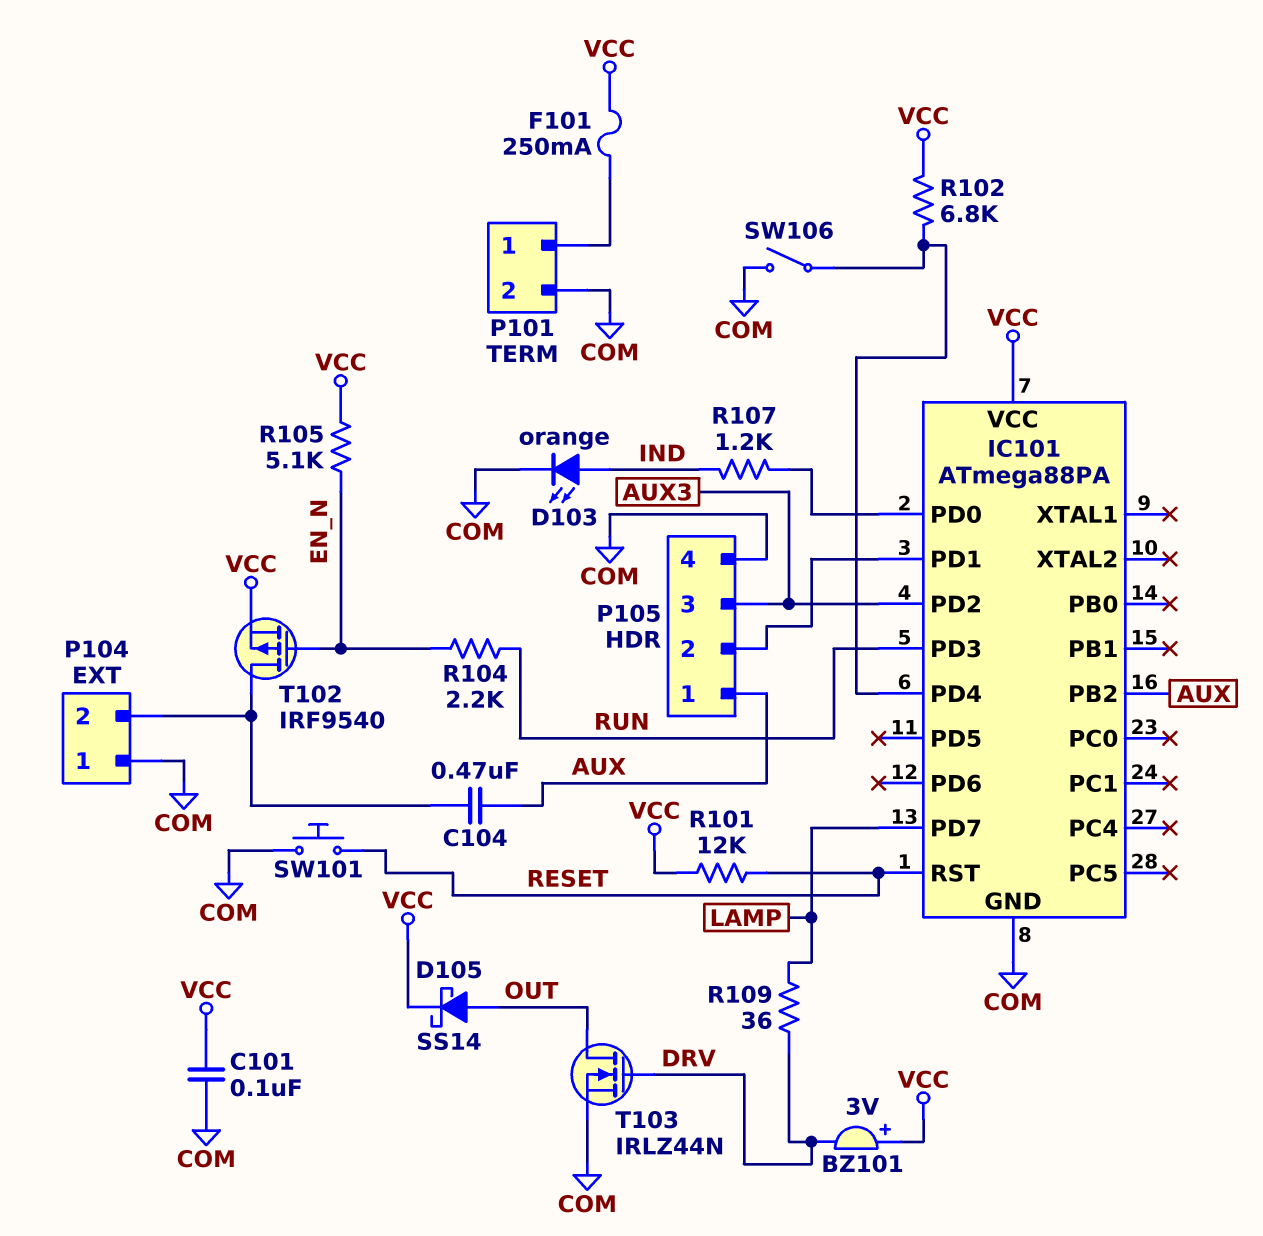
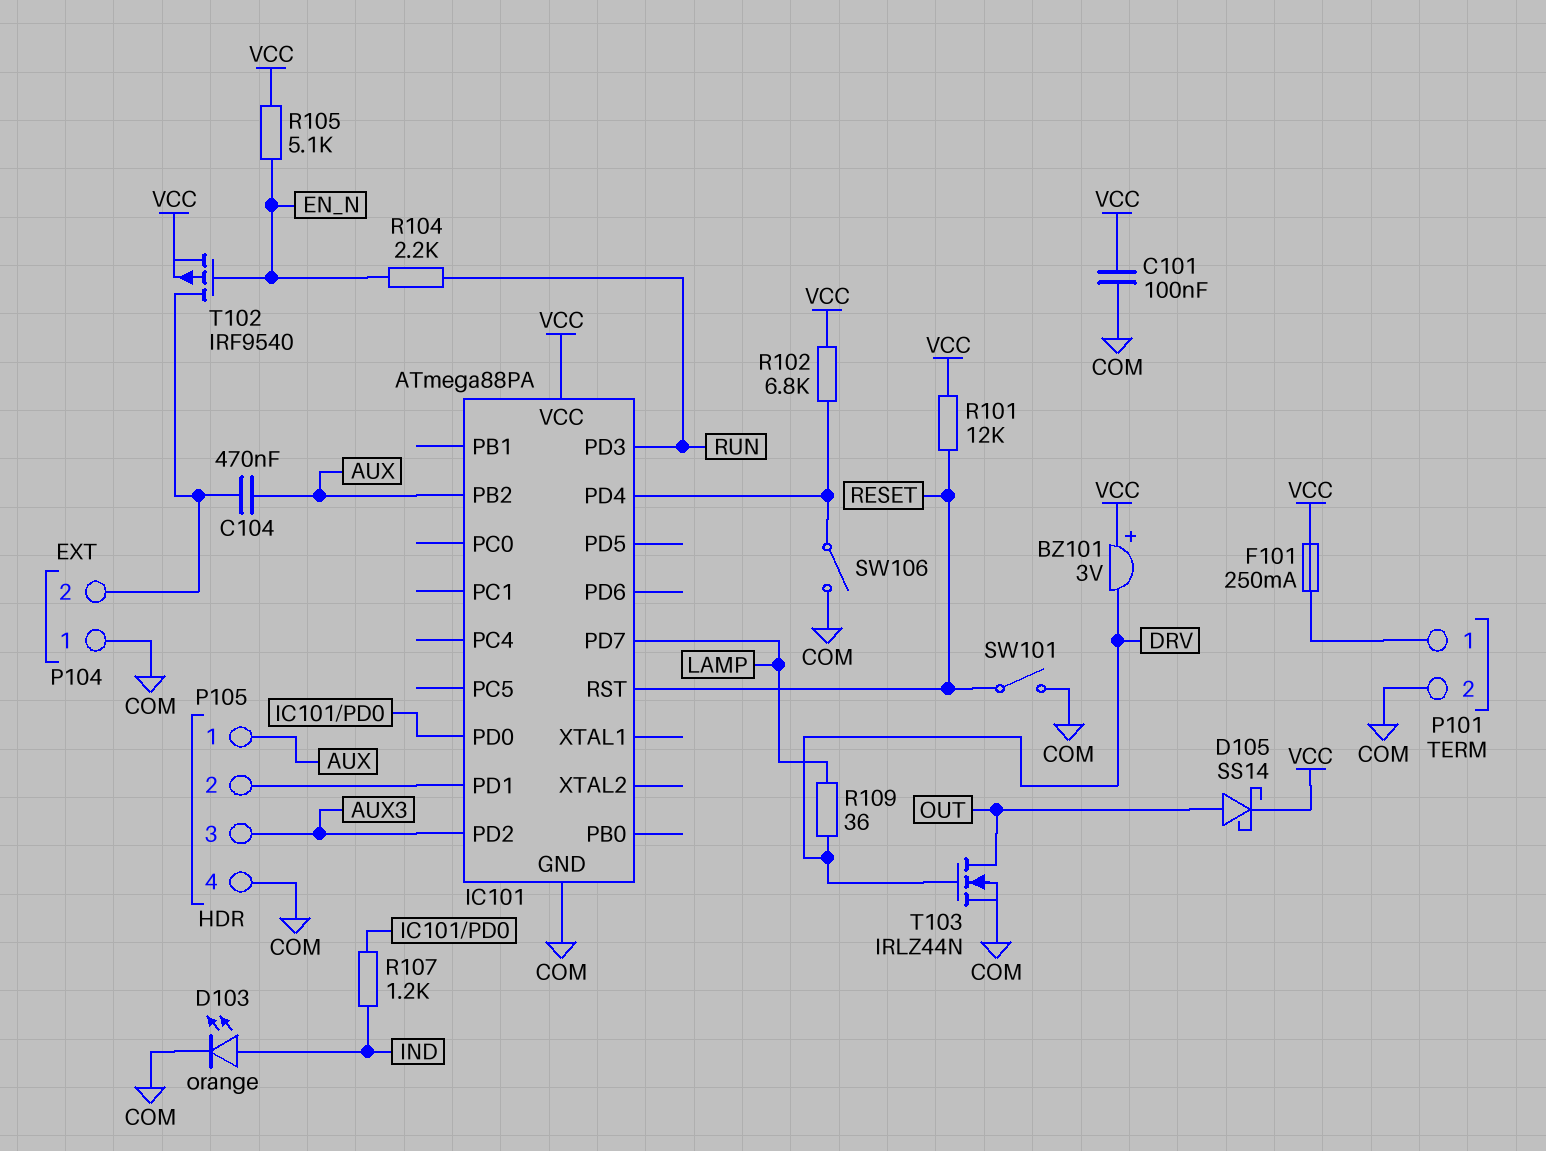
SW101: button (COM, RESET) -> switch (COM, RESET)

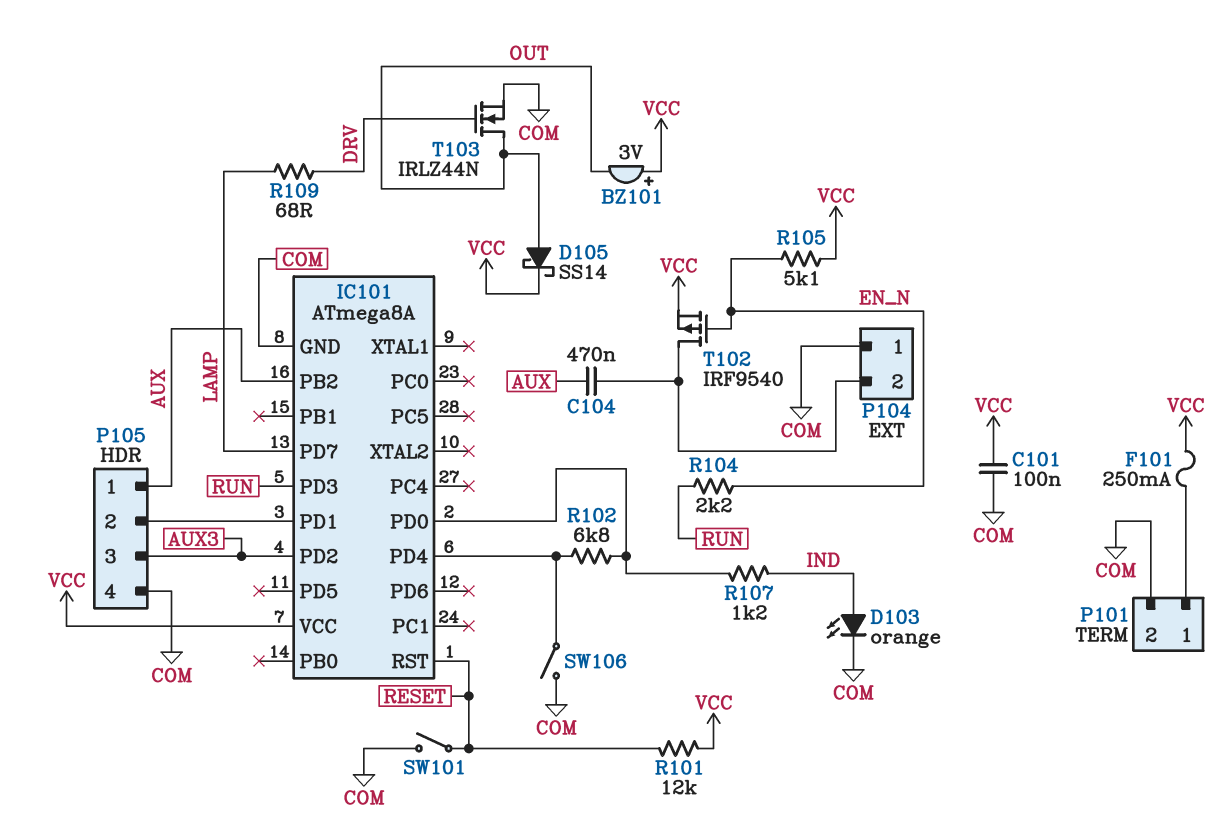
BZ101: buzzer 3V (plus VCC, minus DRV) -> buzzer 3V (plus VCC, minus OUT)
IC101: ATmega88PA -> ATmega8A
R102: 6.8k (IC101/PD4, VCC) -> 6.8k (IC101/PD0, IC101/PD4)
R109: 36 (DRV, LAMP) -> 68 (DRV, LAMP)

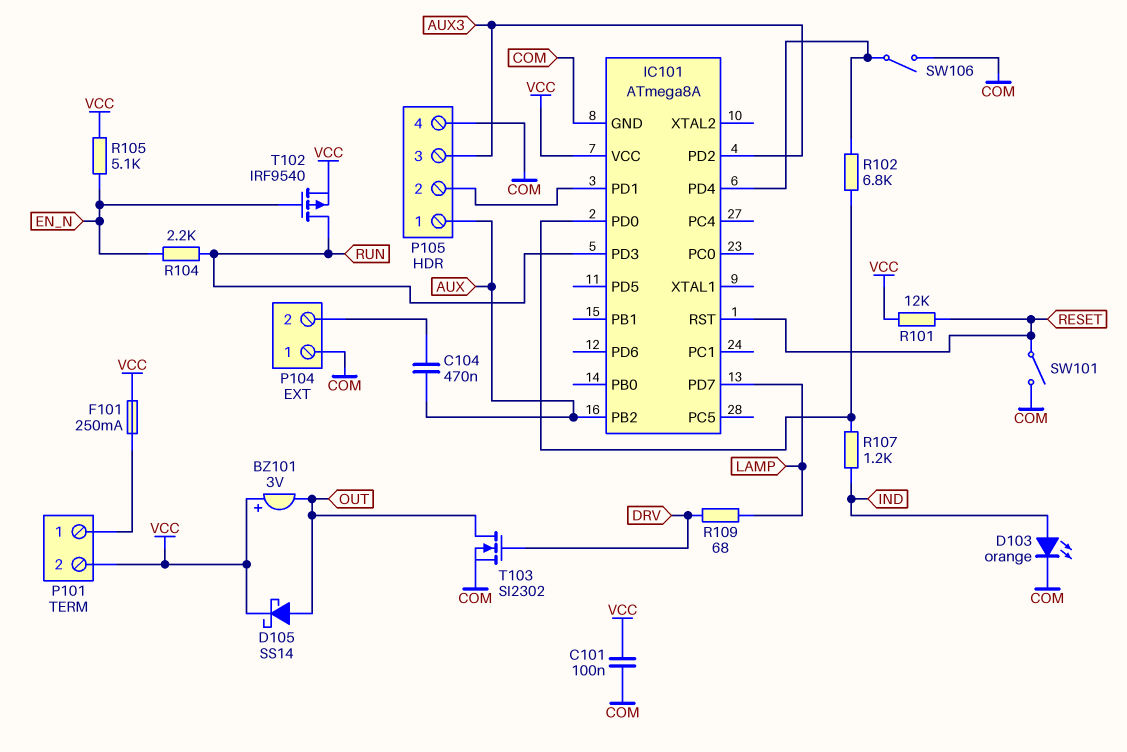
P101 pin 2: COM -> VCC
T102: PMOS IRF9540 (G EN_N, D P104/2, S VCC) -> PMOS IRF9540 (G EN_N, D RUN, S VCC)
T103: NMOS IRLZ44N (G DRV, D OUT, S COM) -> NMOS SI2302 (G DRV, D OUT, S COM)

